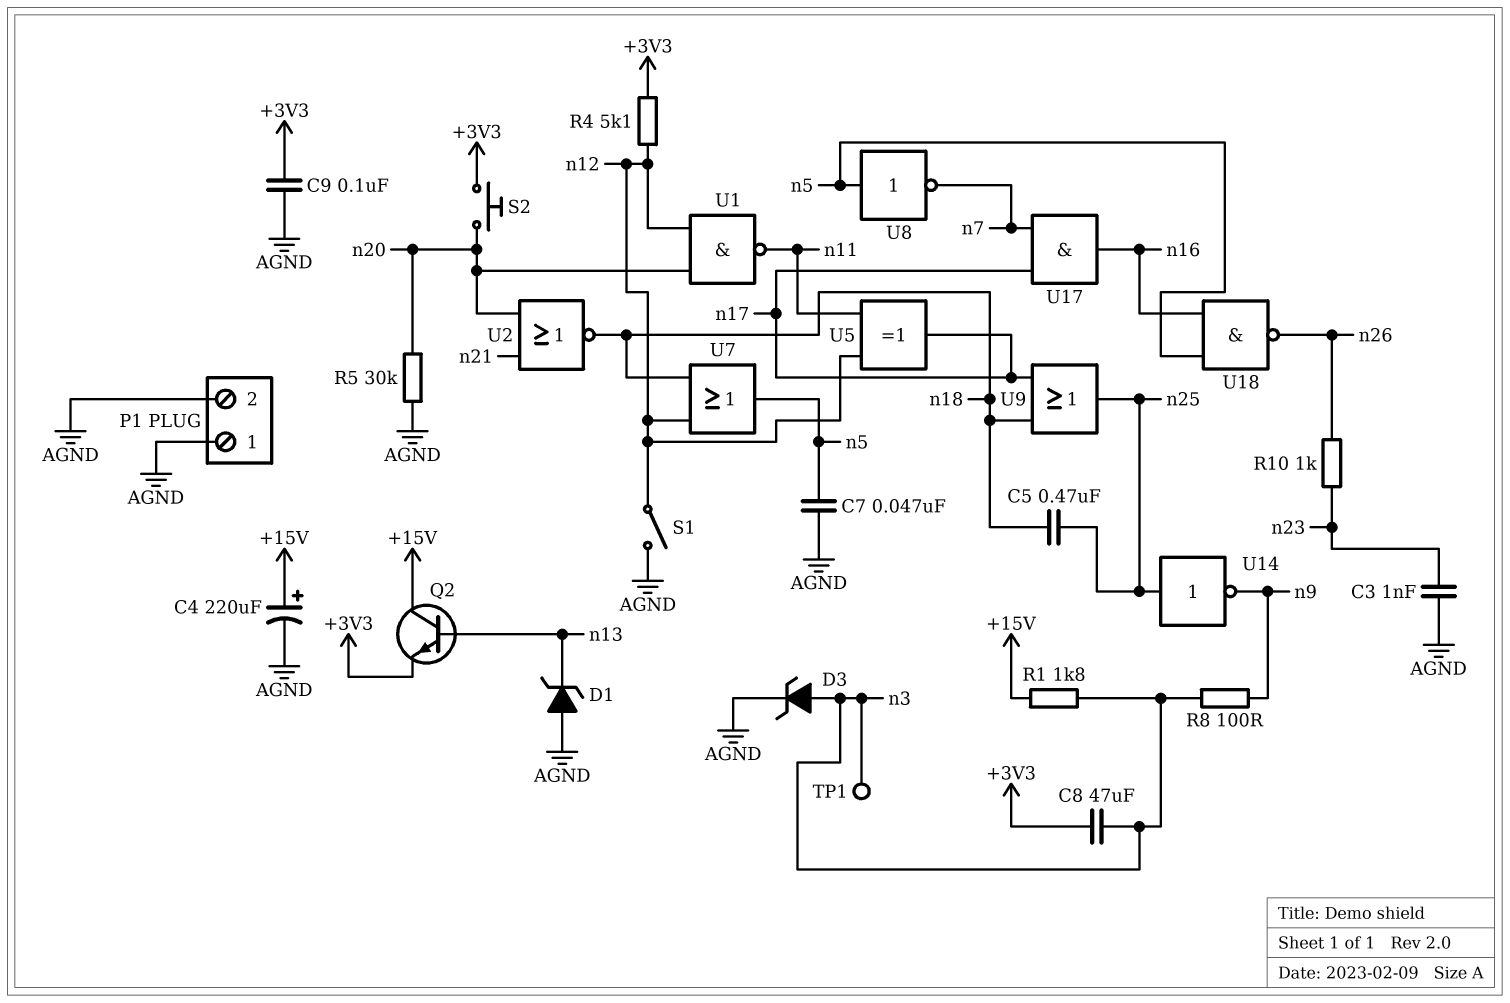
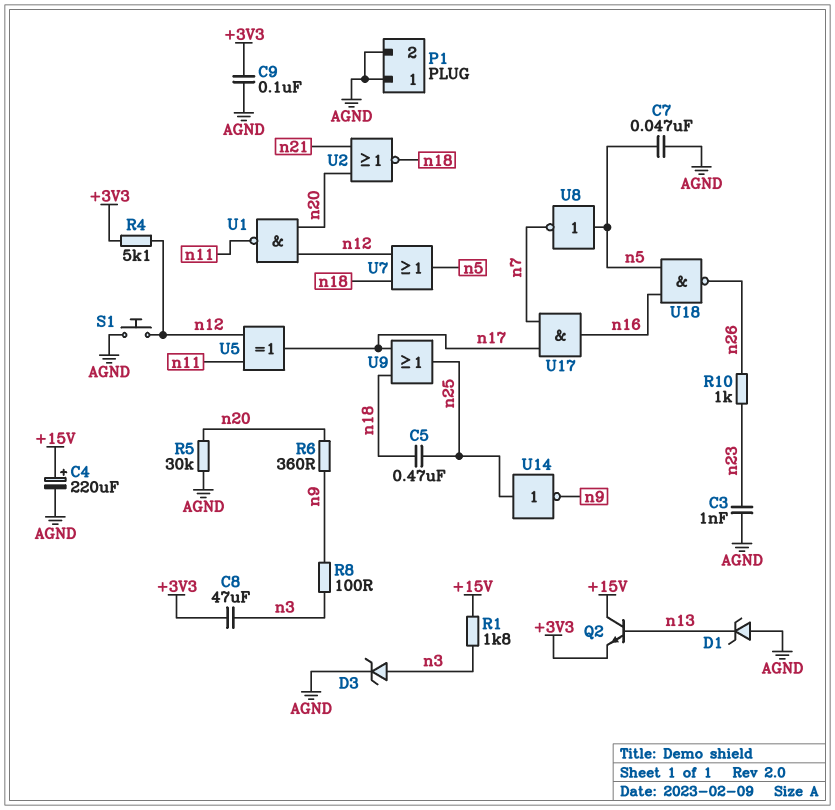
R6: none -> 360 (n9, n20)
S1: switch (AGND, n12) -> button (AGND, n12)
S2: button (+3V3, n20) -> none
TP1: test point (n3) -> none

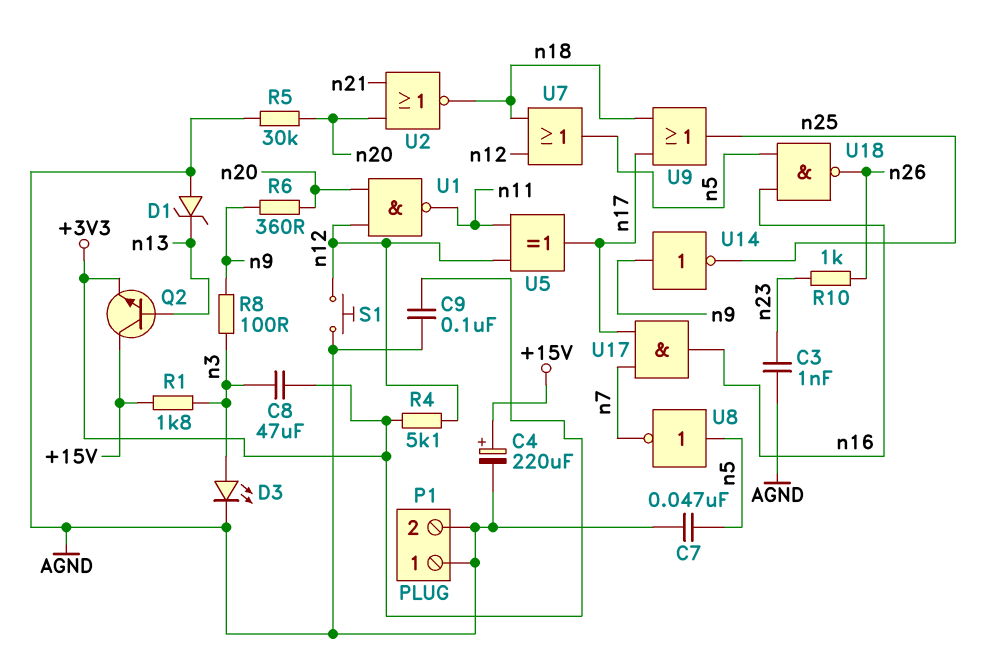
C5: 470nF (n18, n25) -> none
D3: zener (A n3, K AGND) -> LED (A n3, K AGND)
U14: NOT (in n25, out n9) -> NOT (in n9, out n25)

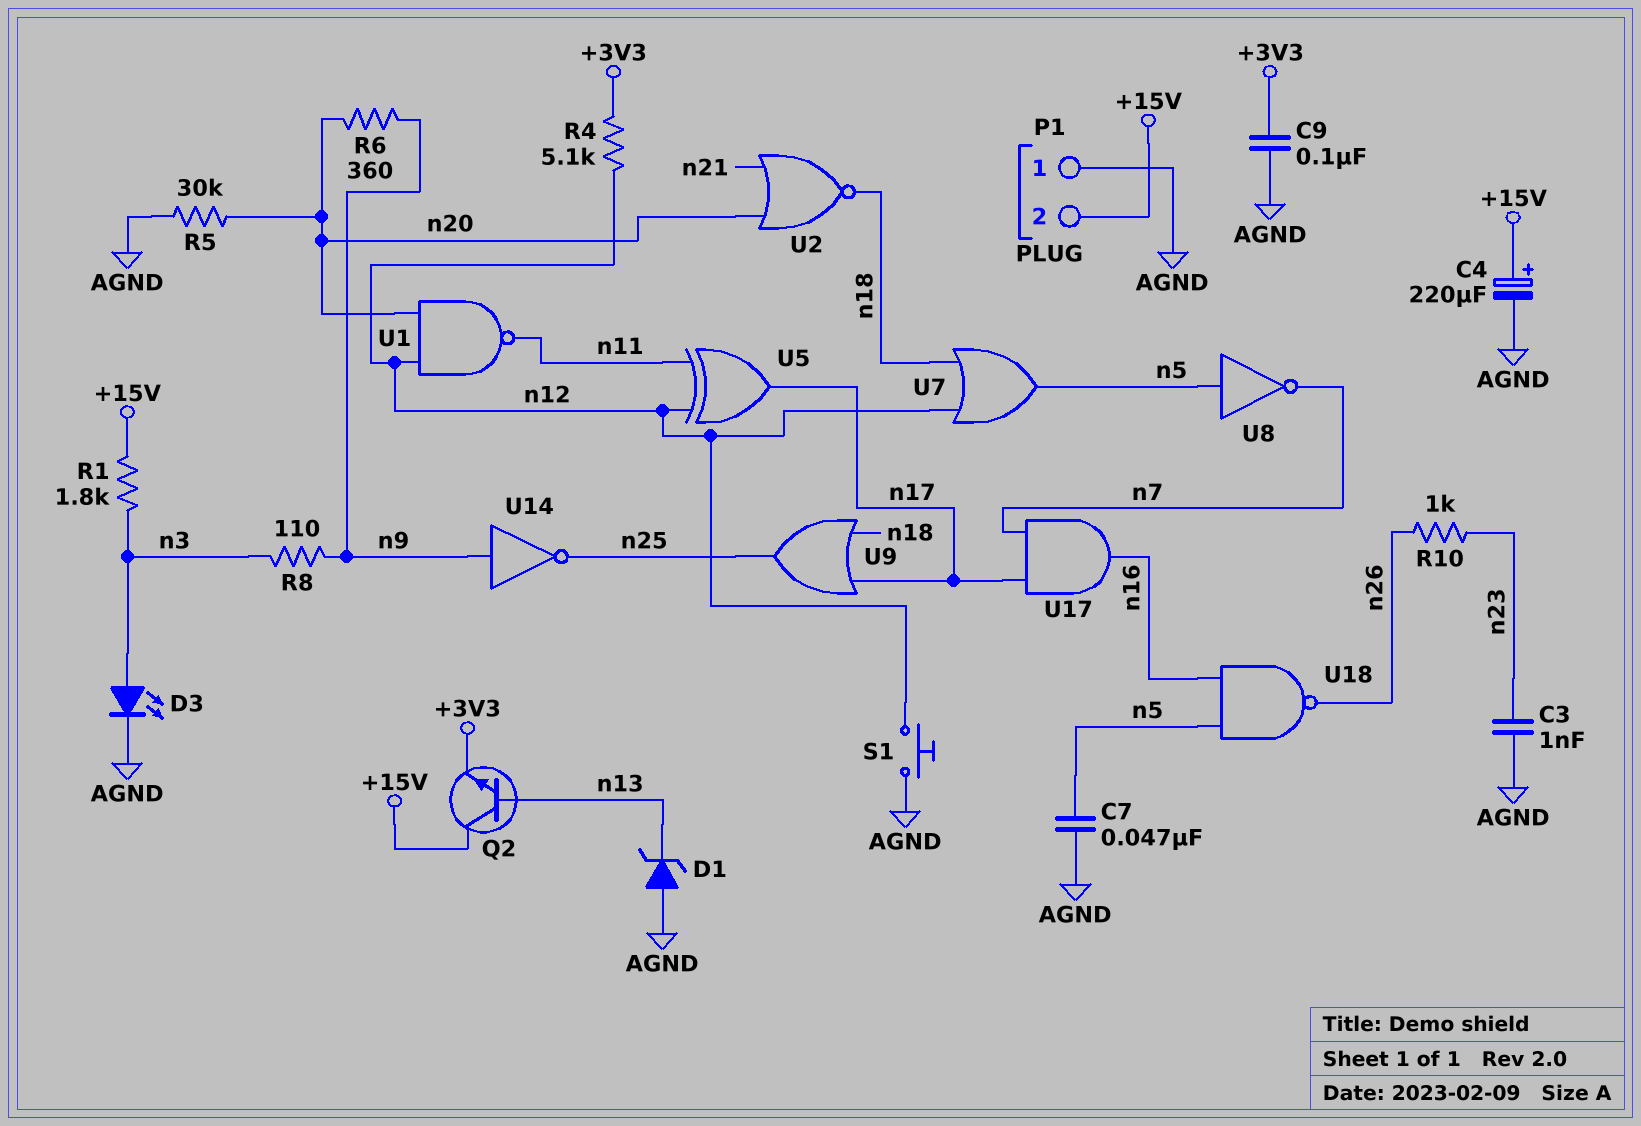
C8: 47uF (+3V3, n3) -> none
P1 pin 2: AGND -> +15V
R8: 100 (n3, n9) -> 110 (n3, n9)

